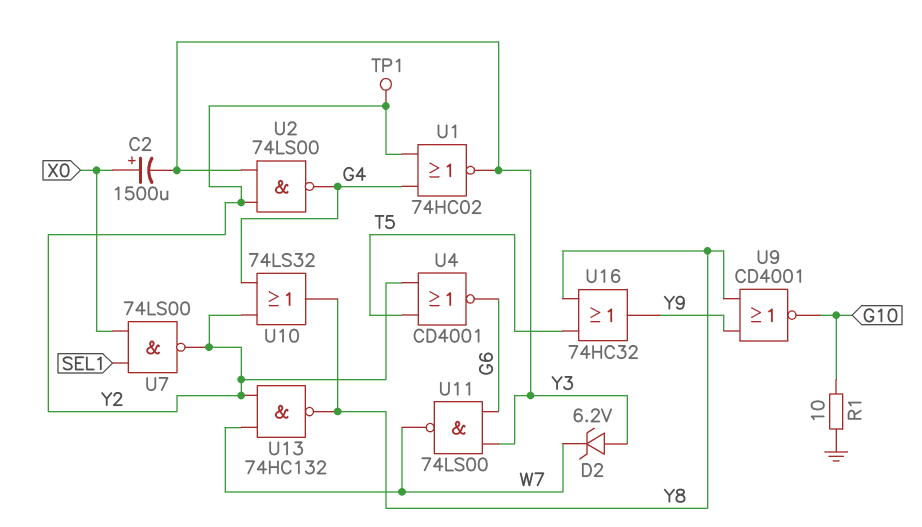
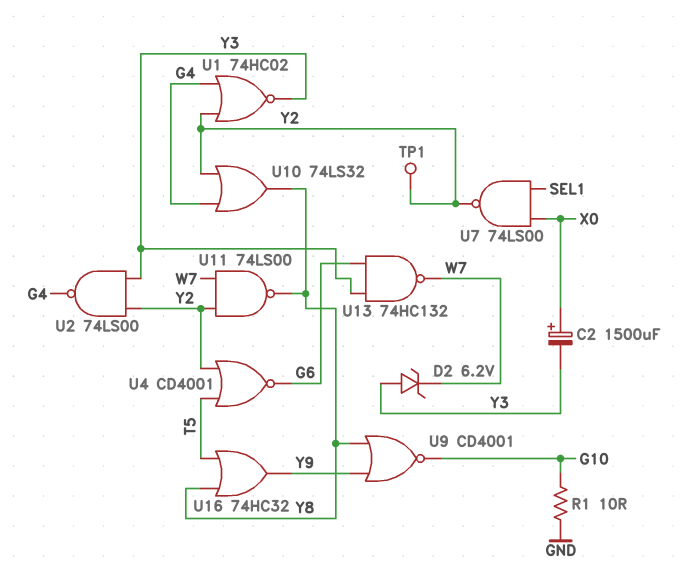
U11: NAND 74LS00 (in G6, in Y3, out W7) -> NAND 74LS00 (in W7, in Y2, out Y8)
U13: NAND 74HC132 (in W7, in Y2, out Y8) -> NAND 74HC132 (in G6, in Y3, out W7)

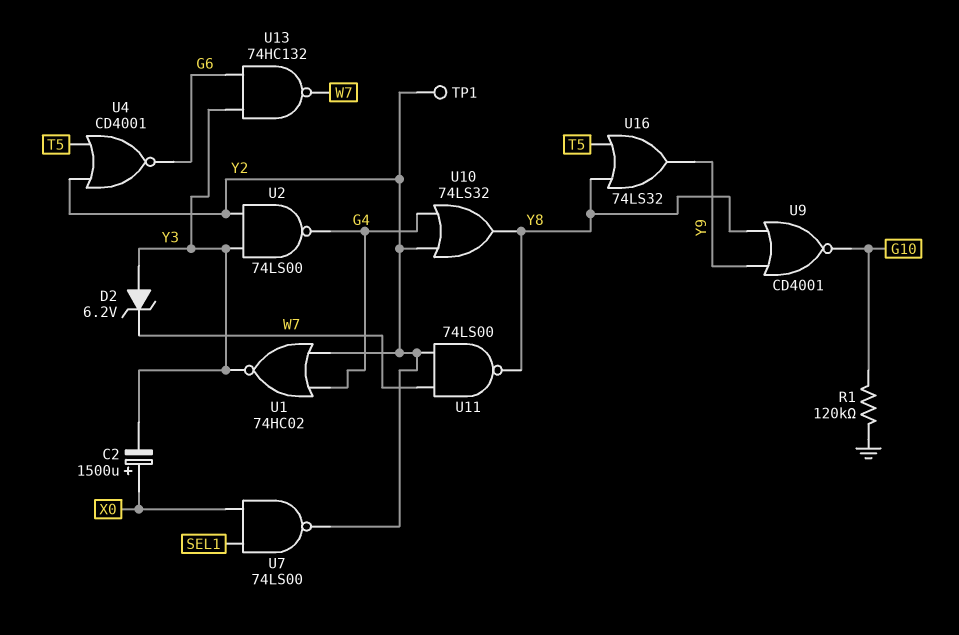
R1: 10 (G10, GND) -> 120k (G10, GND)
U16: OR 74HC32 (in T5, in Y8, out Y9) -> OR 74LS32 (in T5, in Y8, out Y9)

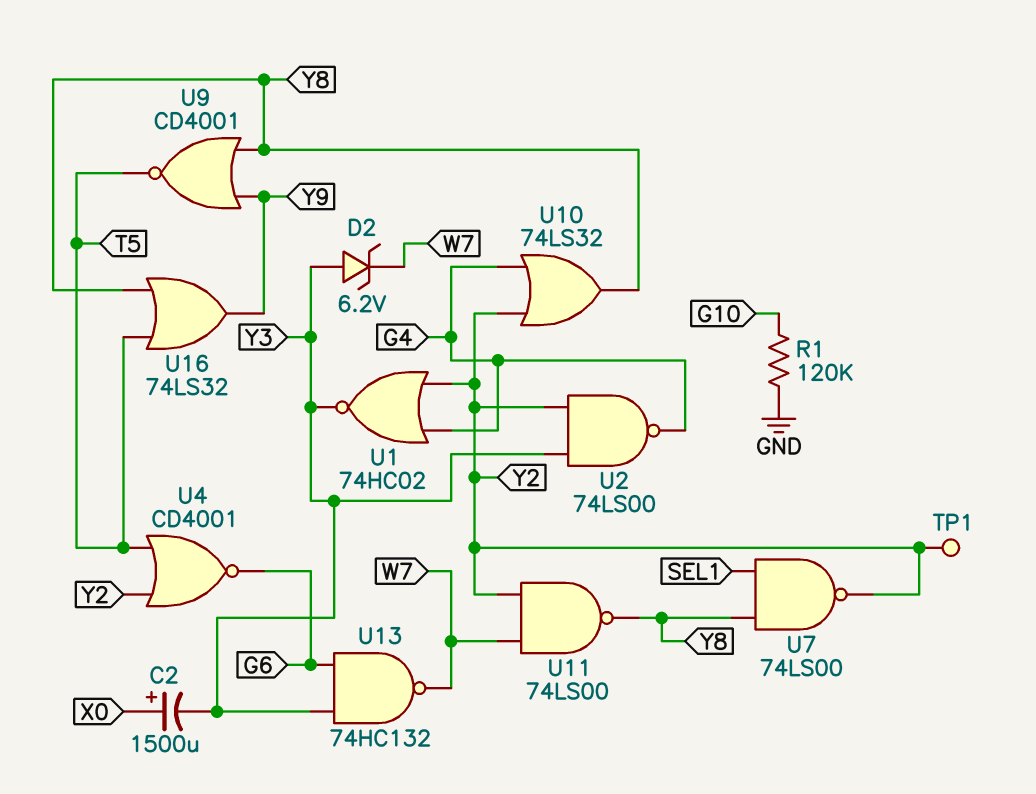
U7: NAND 74LS00 (in SEL1, in X0, out Y2) -> NAND 74LS00 (in SEL1, in Y8, out Y2)
U9: NOR CD4001 (in Y8, in Y9, out G10) -> NOR CD4001 (in Y8, in Y9, out T5)

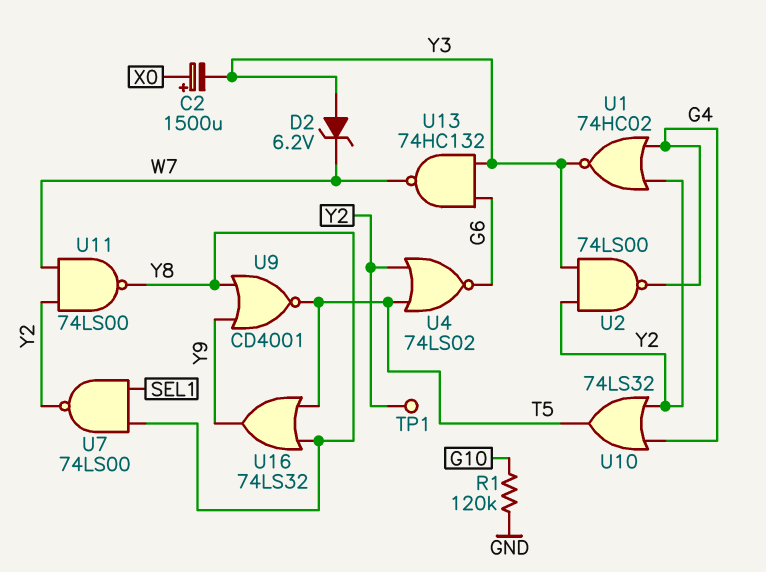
U4: NOR CD4001 (in T5, in Y2, out G6) -> NOR 74LS02 (in T5, in Y2, out G6)
U10: OR 74LS32 (in G4, in Y2, out Y8) -> OR 74LS32 (in G4, in Y2, out T5)

